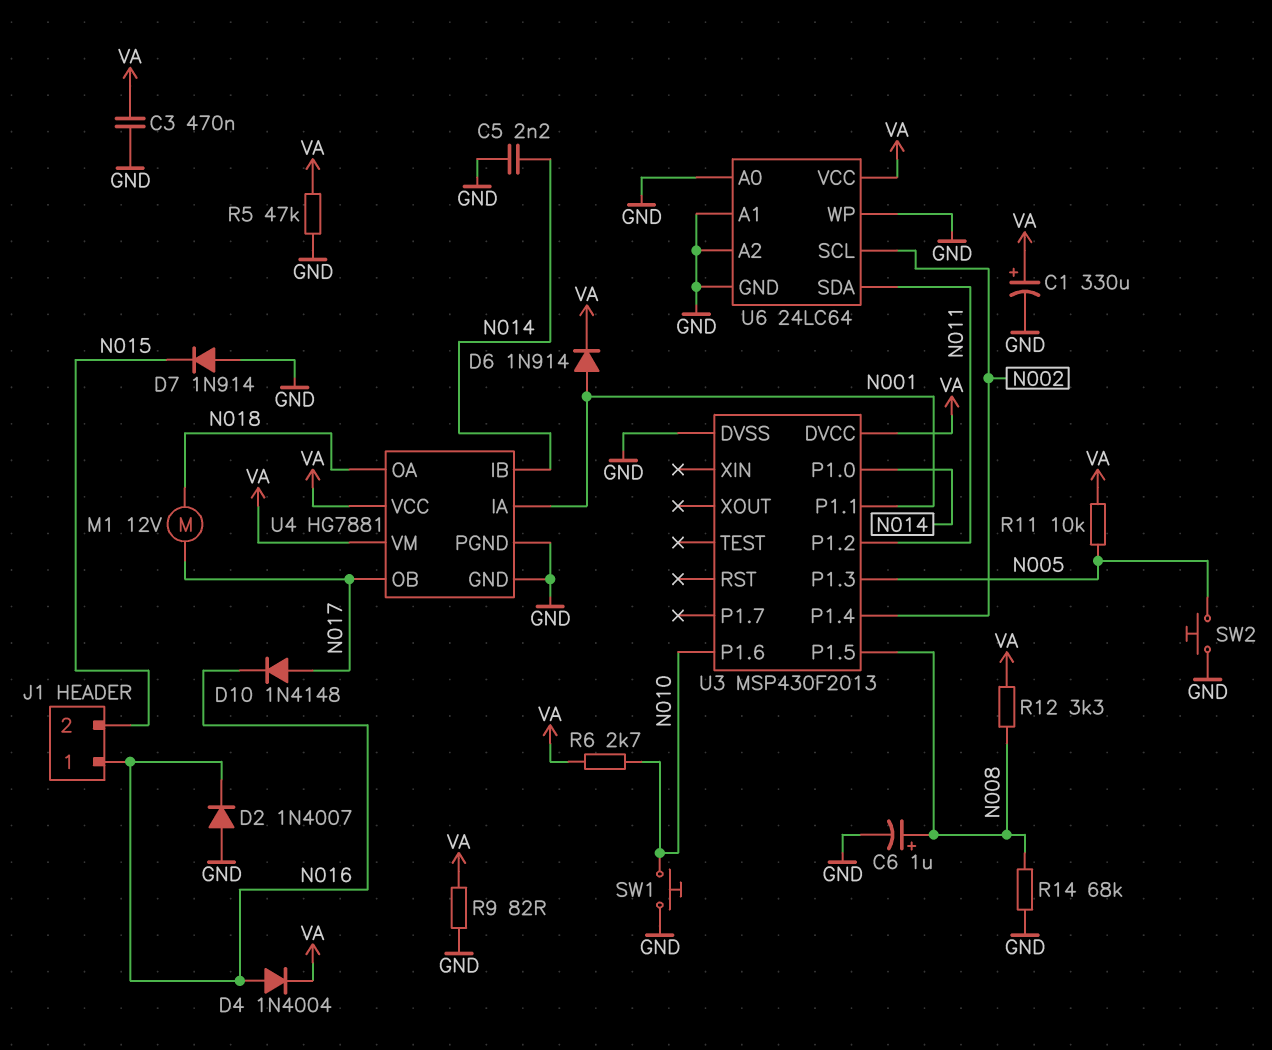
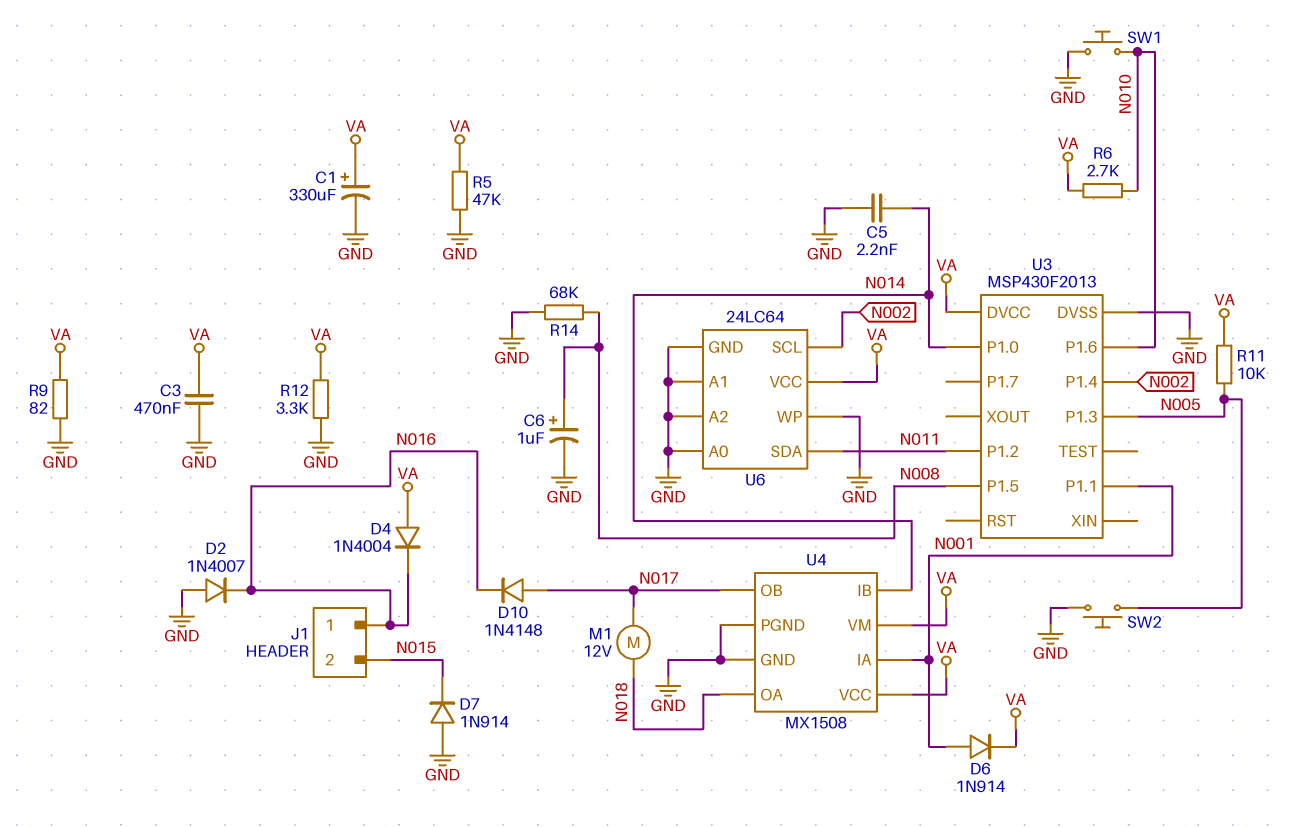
D4: diode 1N4004 (A N016, K VA) -> diode 1N4004 (A VA, K N016)
R12: 3.3k (N008, VA) -> 3.3k (GND, VA)
U4: HG7881 -> MX1508

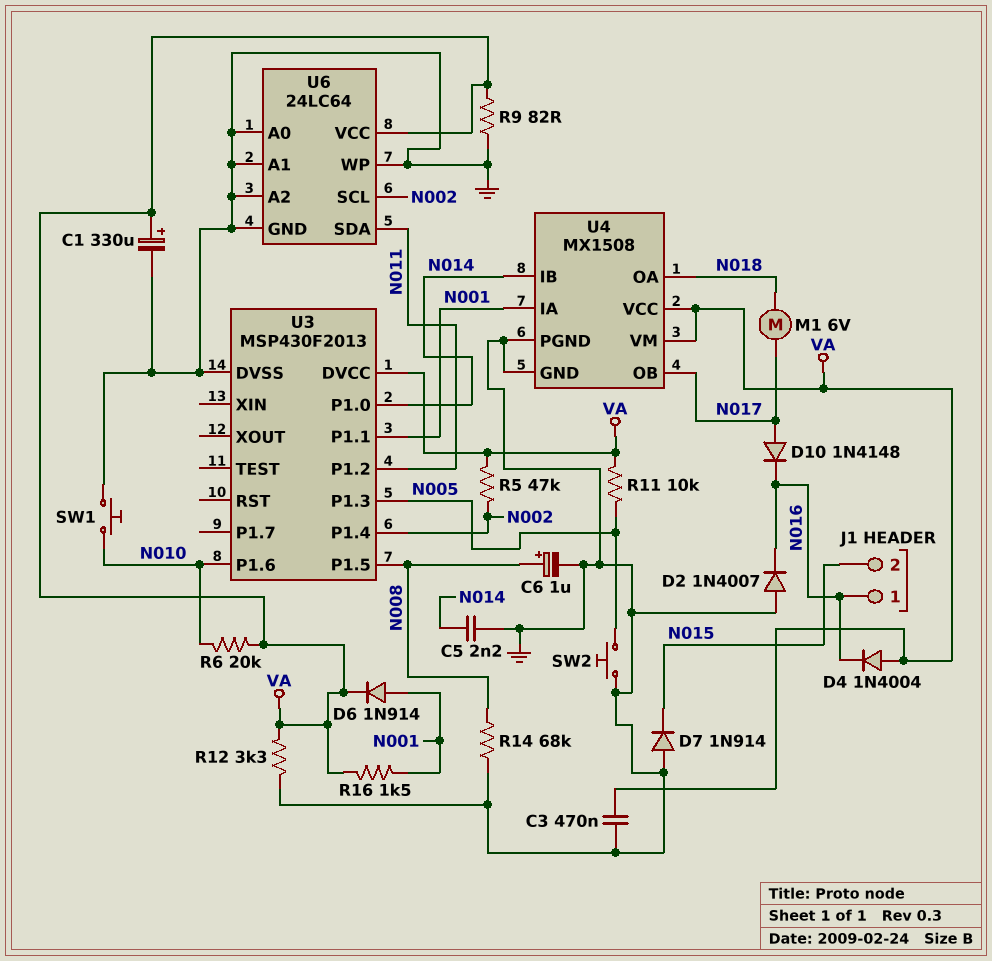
M1: motor 12V (N017, N018) -> motor 6V (N017, N018)
R5: 47k (GND, VA) -> 47k (N002, VA)
R6: 2.7k (N010, VA) -> 20k (N010, VA)
R16: none -> 1.5k (N001, VA)

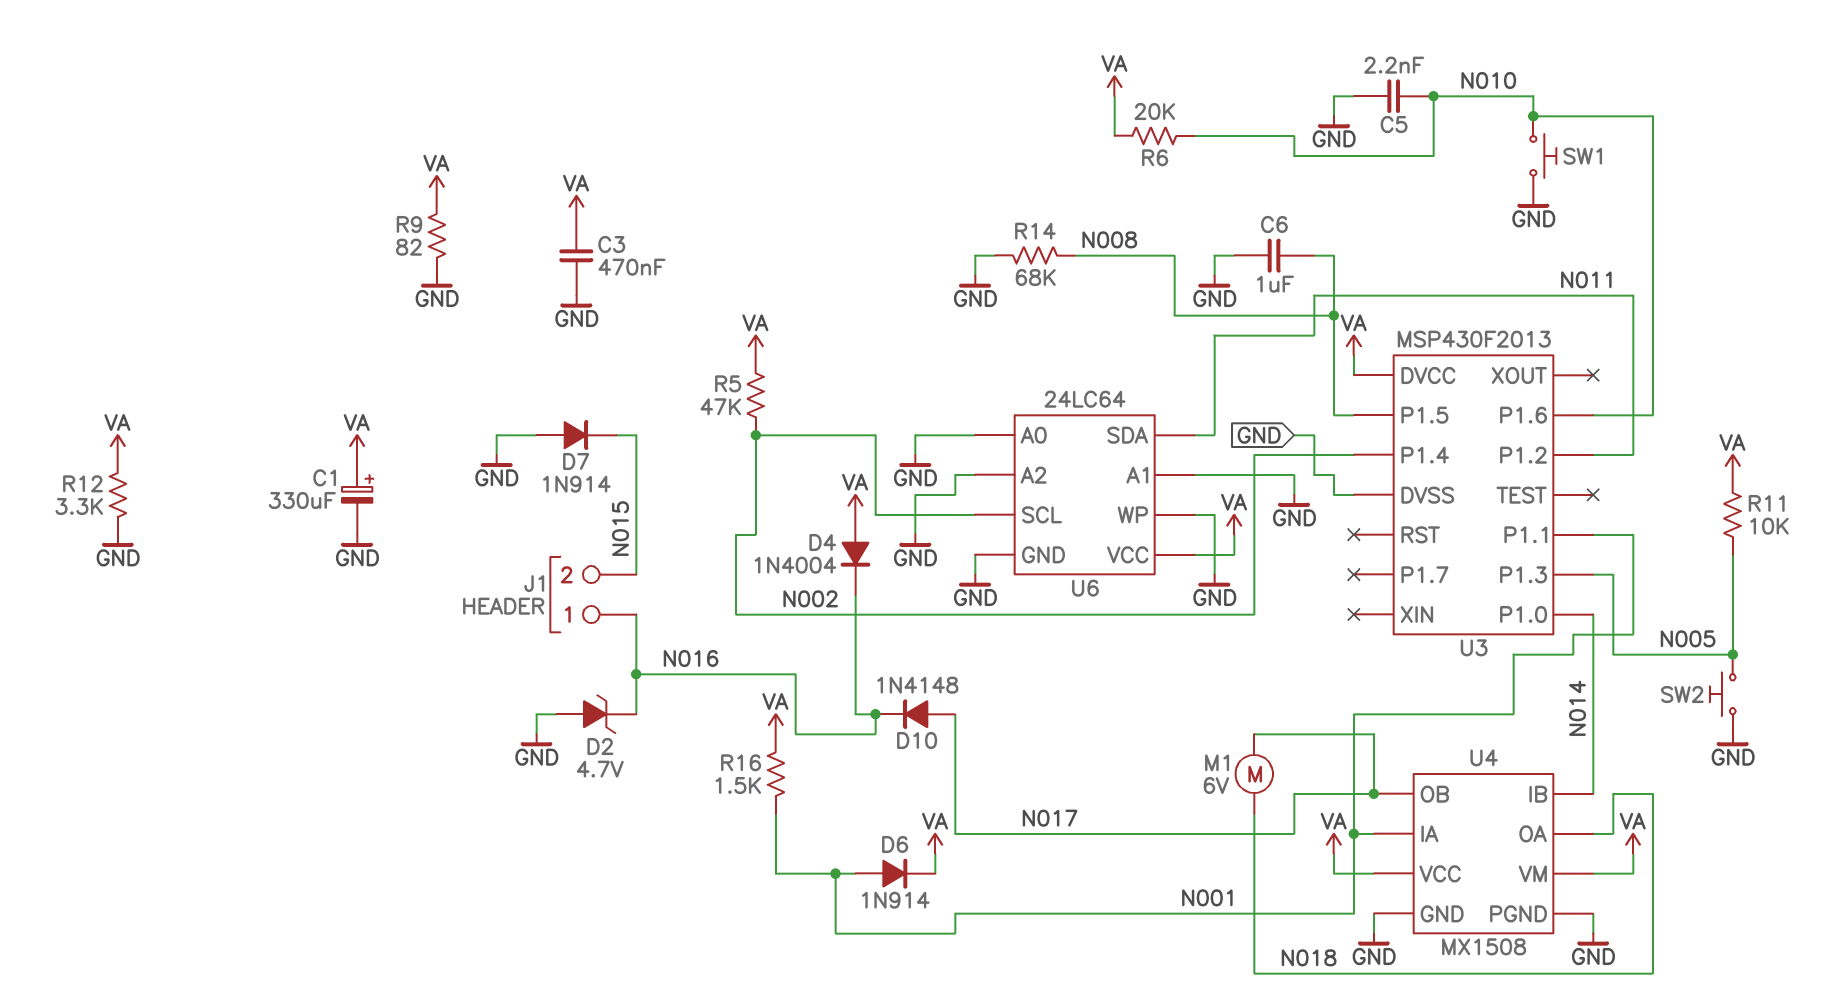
C5: 2.2nF (GND, N014) -> 2.2nF (GND, N010)
C6: 1uF (plus N008, minus GND) -> 1uF (GND, N008)
D2: diode 1N4007 (A GND, K N016) -> zener 4.7V (A GND, K N016)

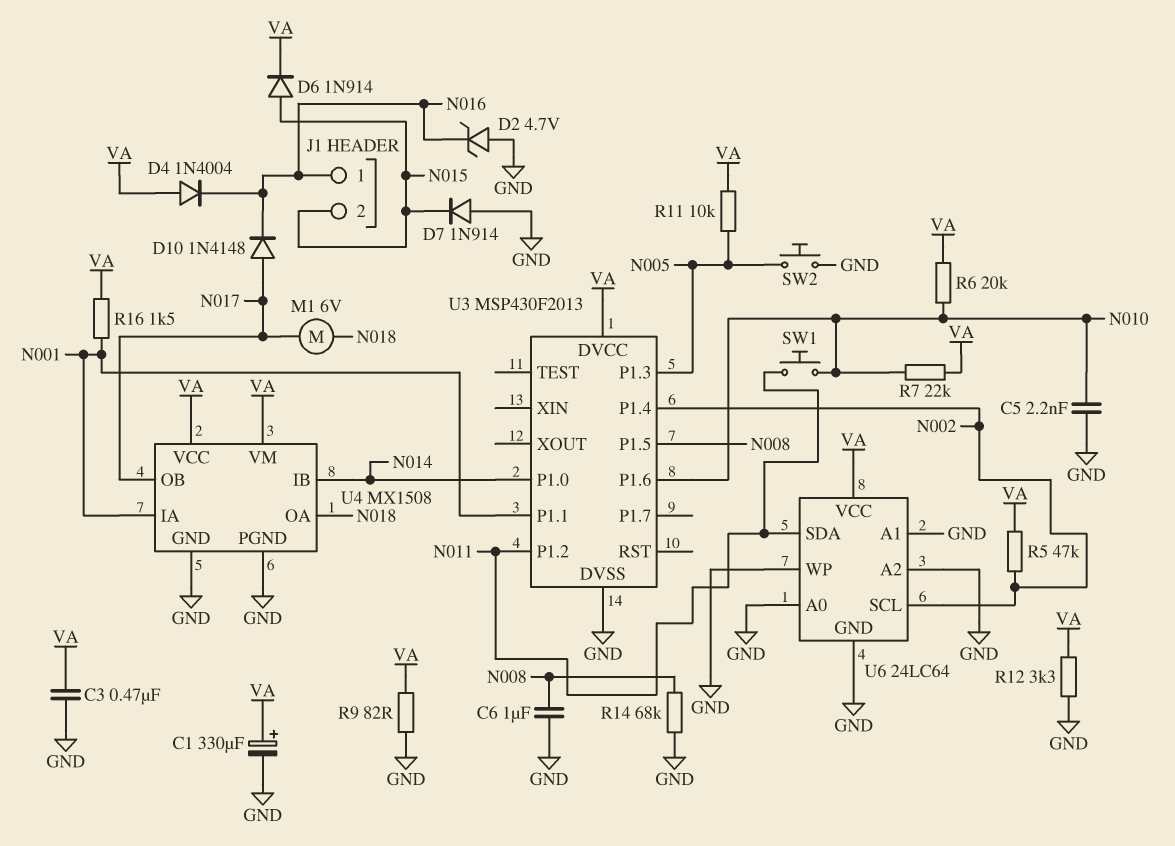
D6: diode 1N914 (A N001, K VA) -> diode 1N914 (A N015, K VA)
R7: none -> 22k (N010, VA)
SW1: button (GND, N010) -> button (N010, N011)

